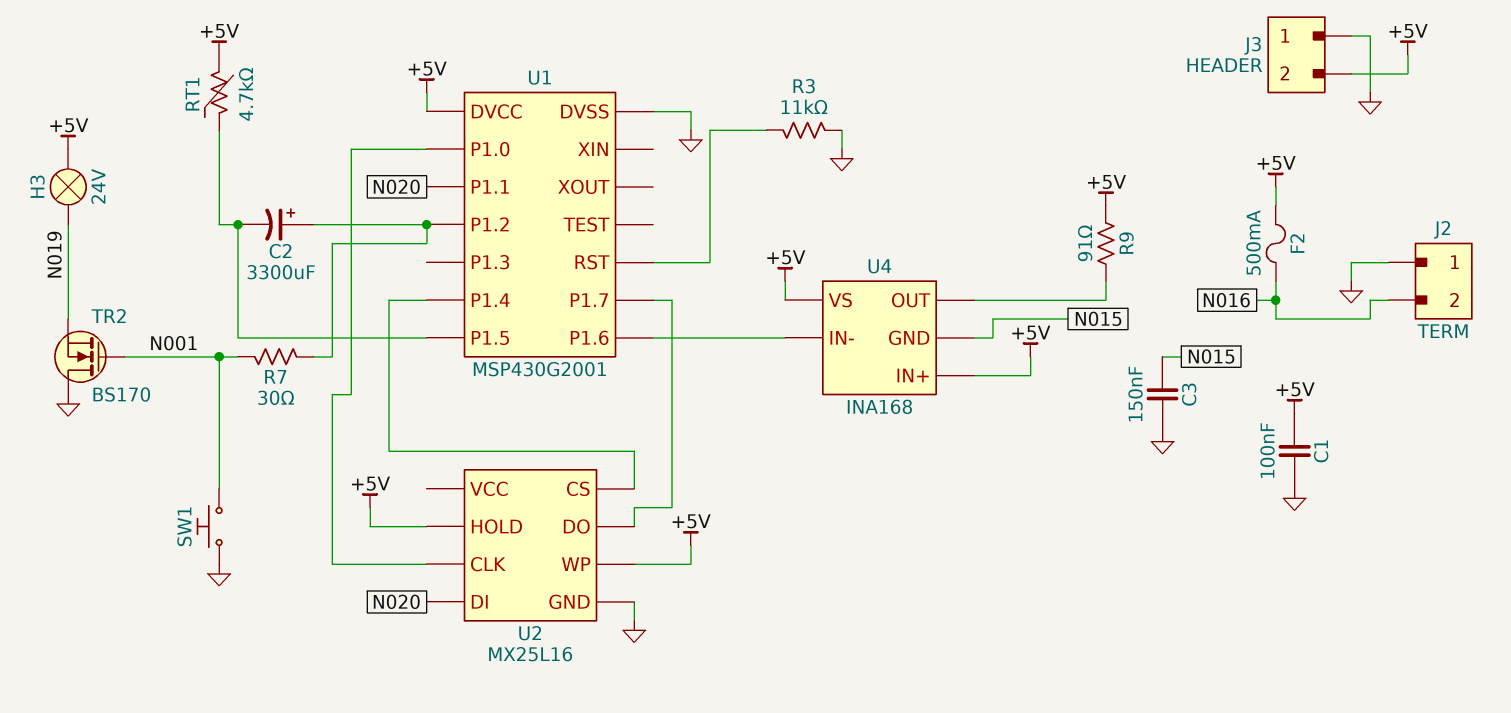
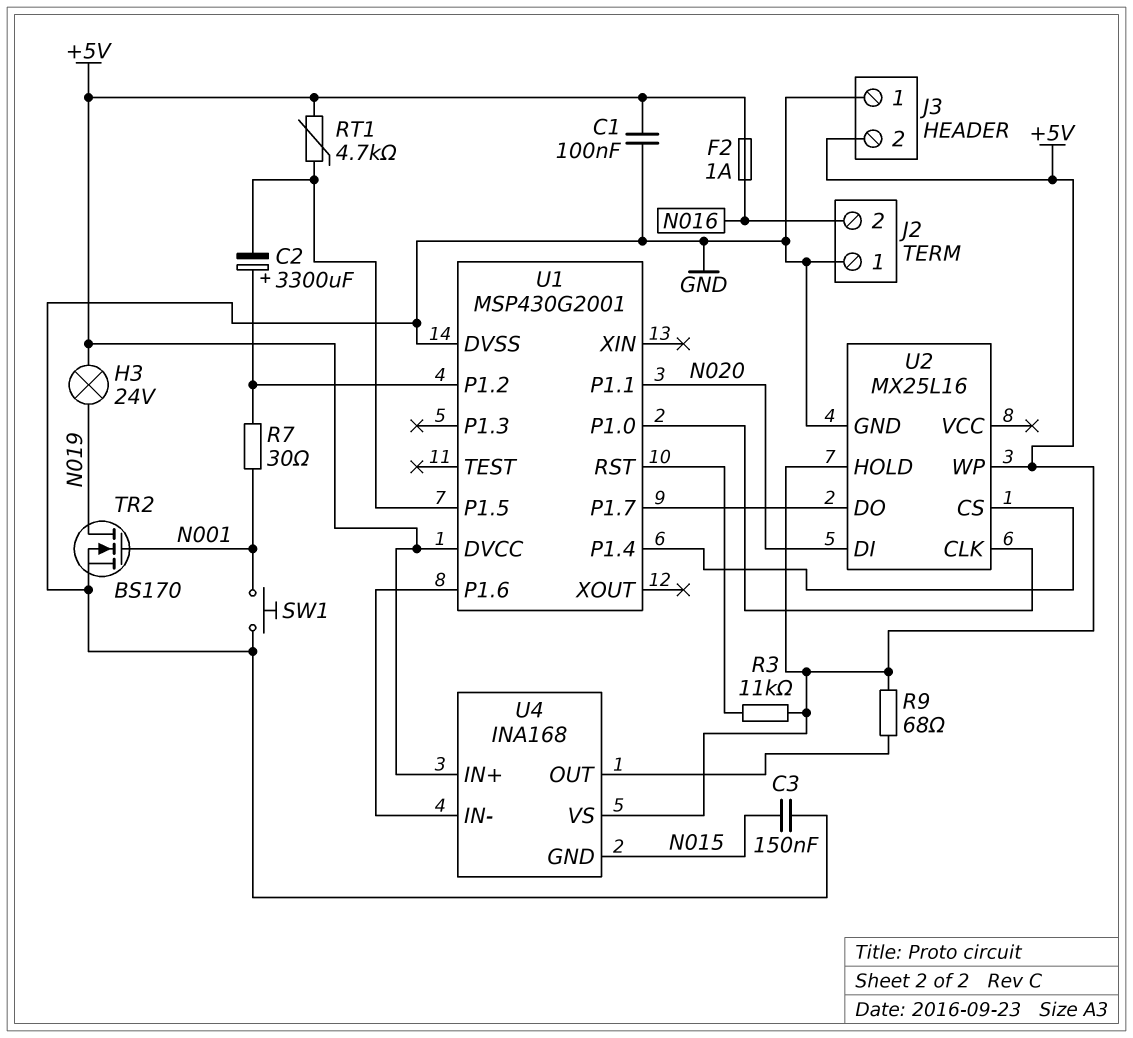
F2: 500mA (+5V, N016) -> 1A (+5V, N016)
R3: 11k (GND, U1/RST) -> 11k (+5V, U1/RST)
R9: 91 (+5V, U4/OUT) -> 68 (+5V, U4/OUT)
TR2: NMOS BS170 (G N001, D GND, S N019) -> NMOS BS170 (G N001, D N019, S GND)

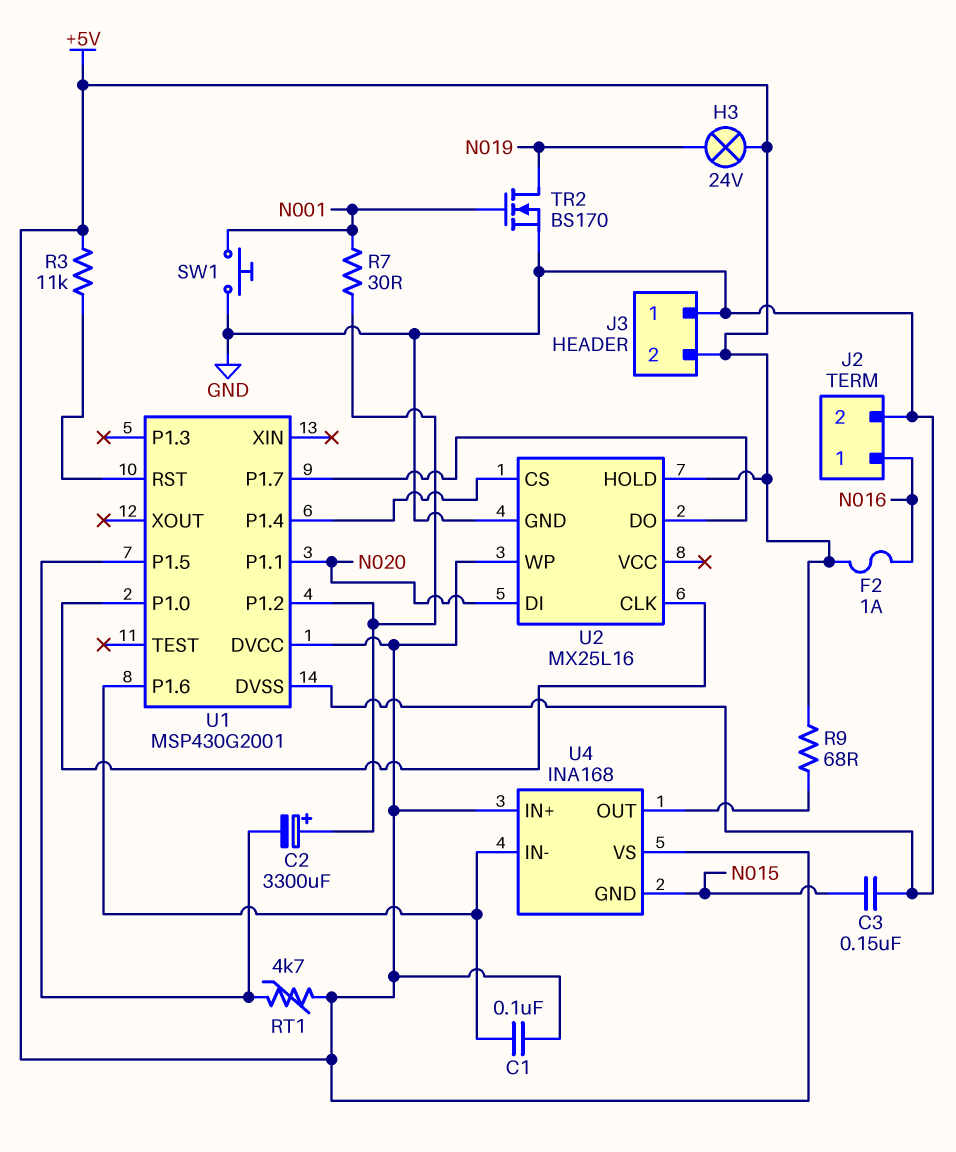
C1: 100nF (+5V, GND) -> 100nF (+5V, U1/P1.6)
J2 pin 1: GND -> N016
J2 pin 2: N016 -> GND

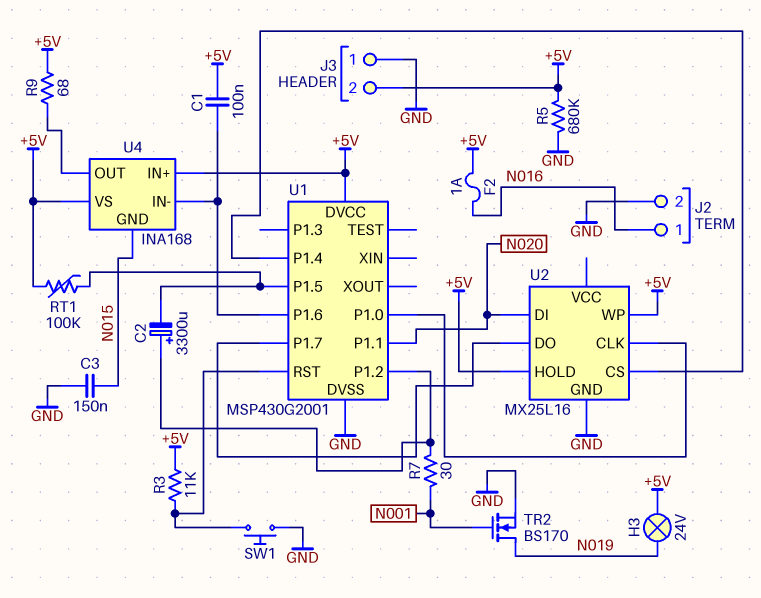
R5: none -> 680k (+5V, GND)
RT1: 4.7k (+5V, U1/P1.5) -> 100k (+5V, U1/P1.5)
SW1: button (GND, N001) -> button (GND, U1/RST)

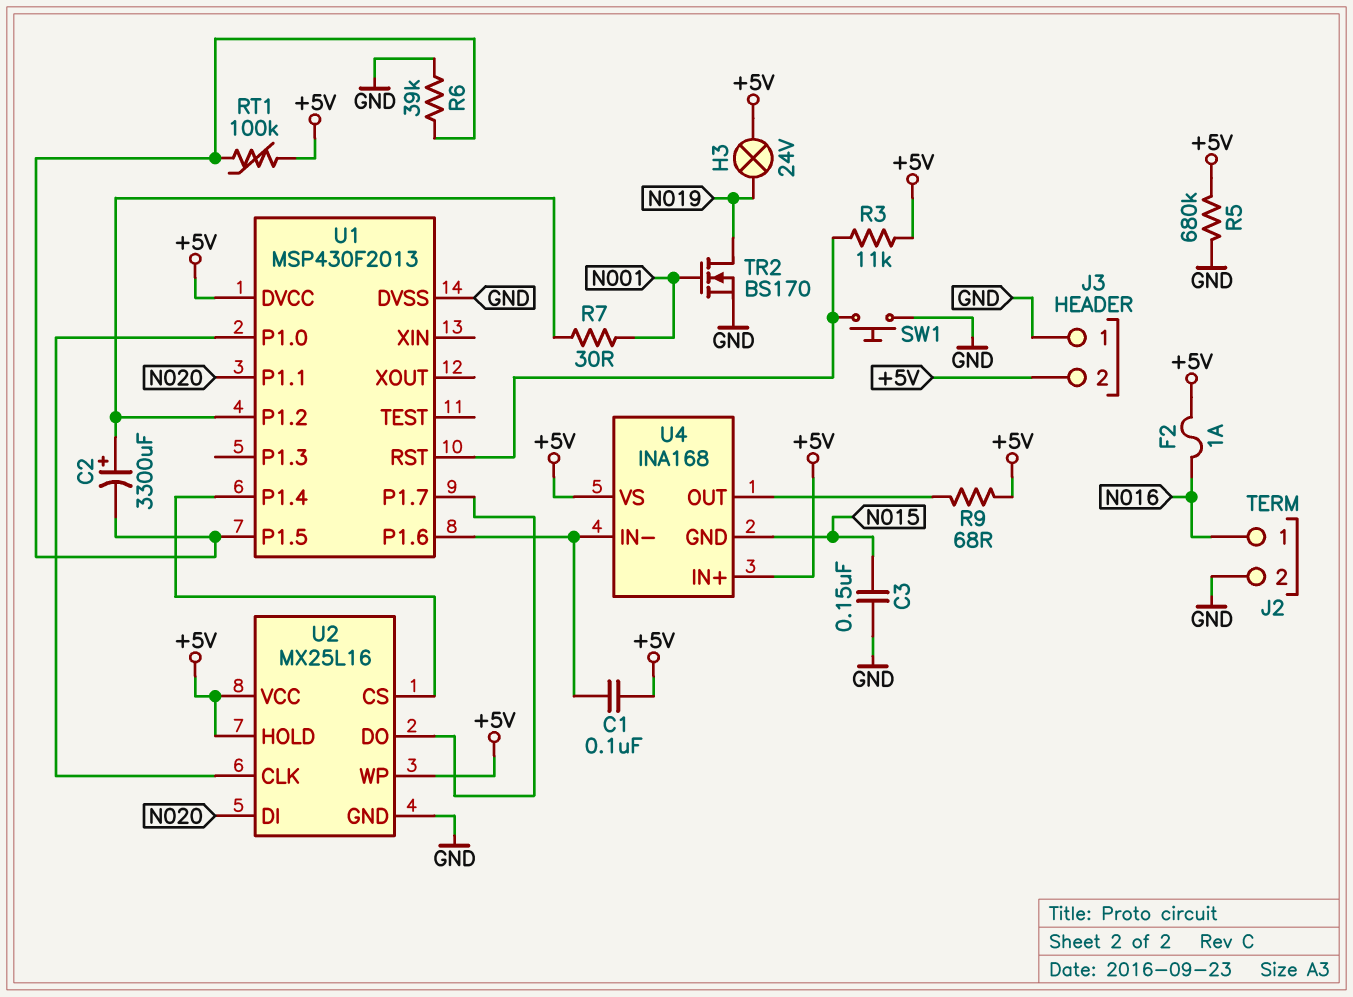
R6: none -> 39k (GND, U1/P1.5)
U1: MSP430G2001 -> MSP430F2013
U2 pin VCC: none -> +5V

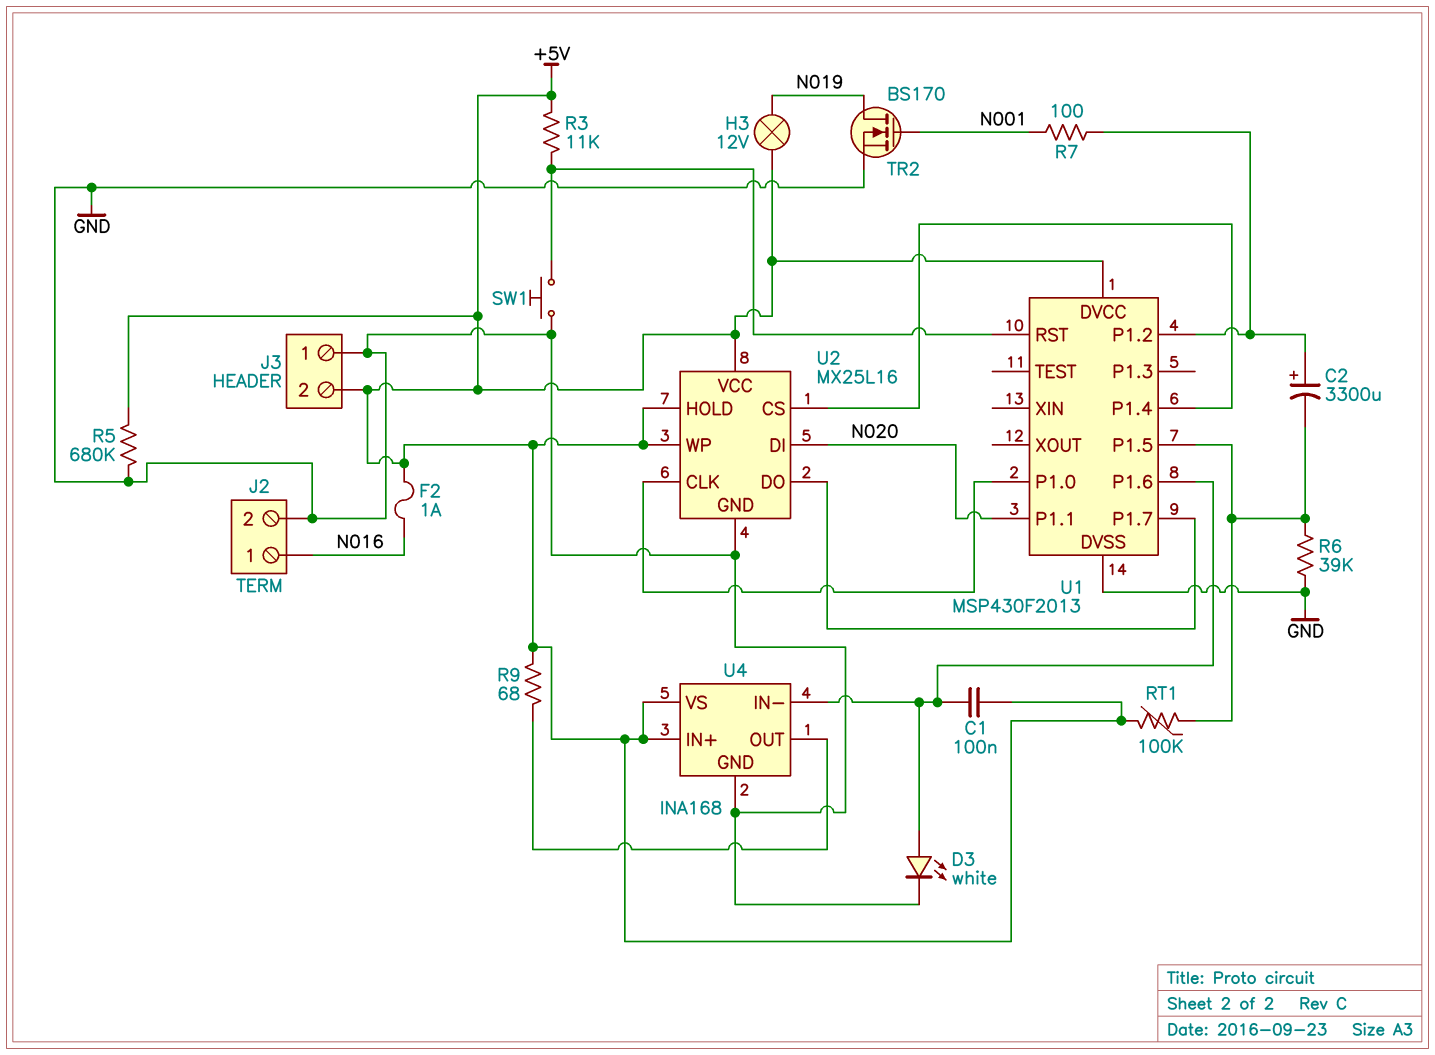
C3: 150nF (GND, N015) -> none
D3: none -> LED white (A U1/P1.6, K GND)
H3: lamp 24V (+5V, N019) -> lamp 12V (+5V, N019)
R7: 30 (N001, U1/P1.2) -> 100 (N001, U1/P1.2)
U4 pin GND: N015 -> GND

